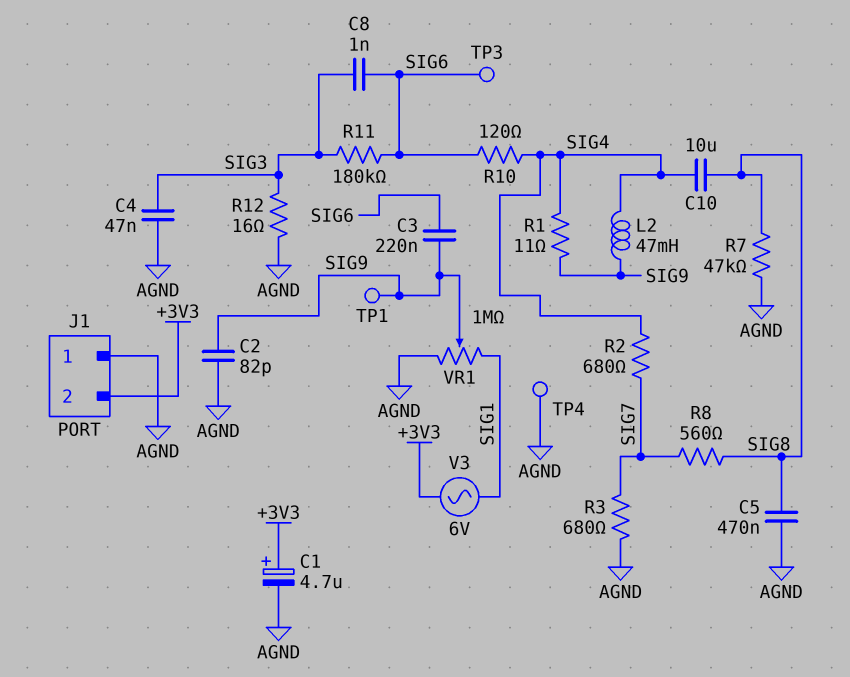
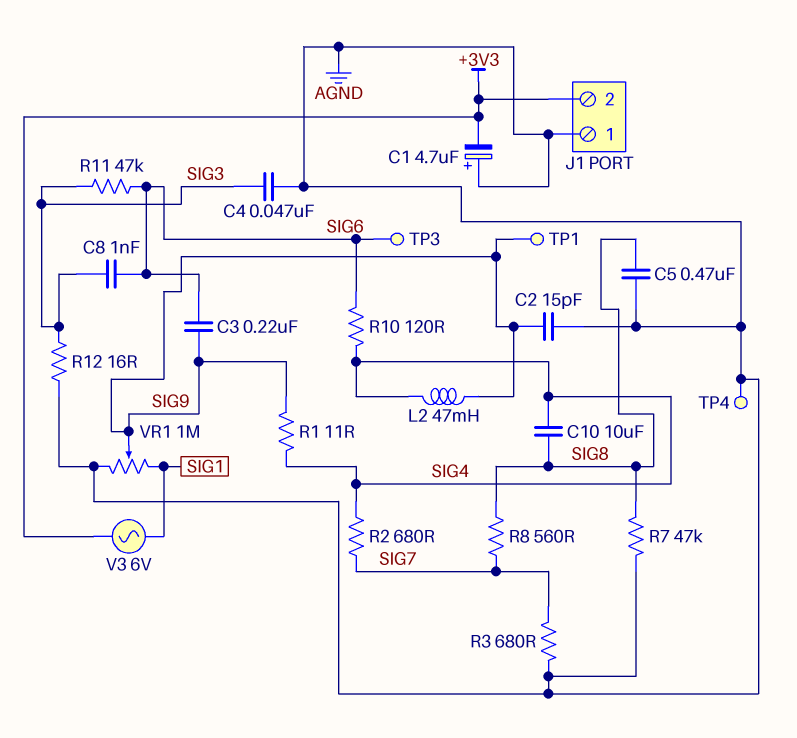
C1: 4.7uF (plus +3V3, minus AGND) -> 4.7uF (plus AGND, minus +3V3)
C2: 82pF (AGND, SIG9) -> 15pF (AGND, SIG9)
R11: 180k (SIG3, SIG6) -> 47k (SIG3, SIG6)

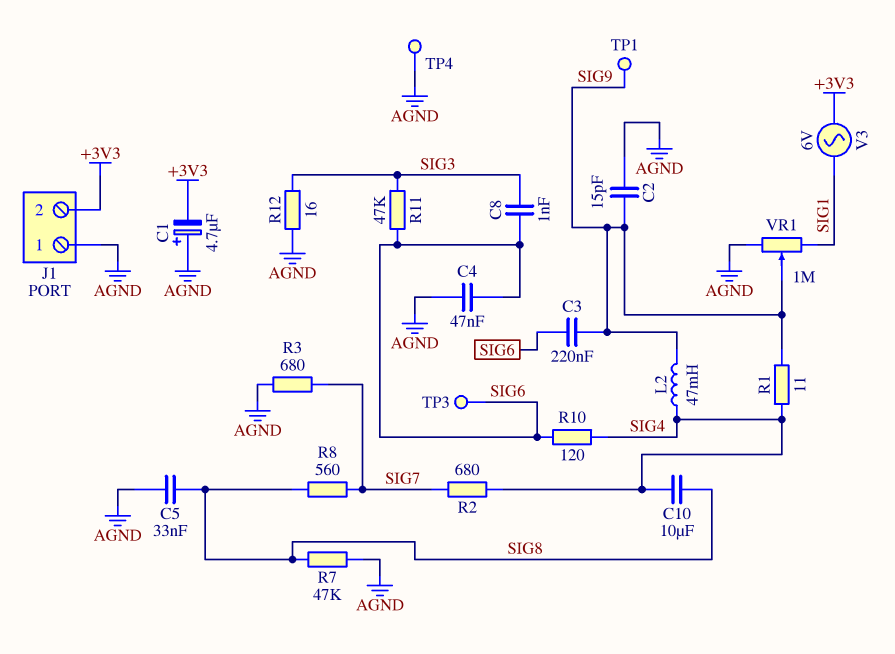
C4: 47nF (AGND, SIG3) -> 47nF (AGND, SIG6)
C5: 470nF (AGND, SIG8) -> 33nF (AGND, SIG8)

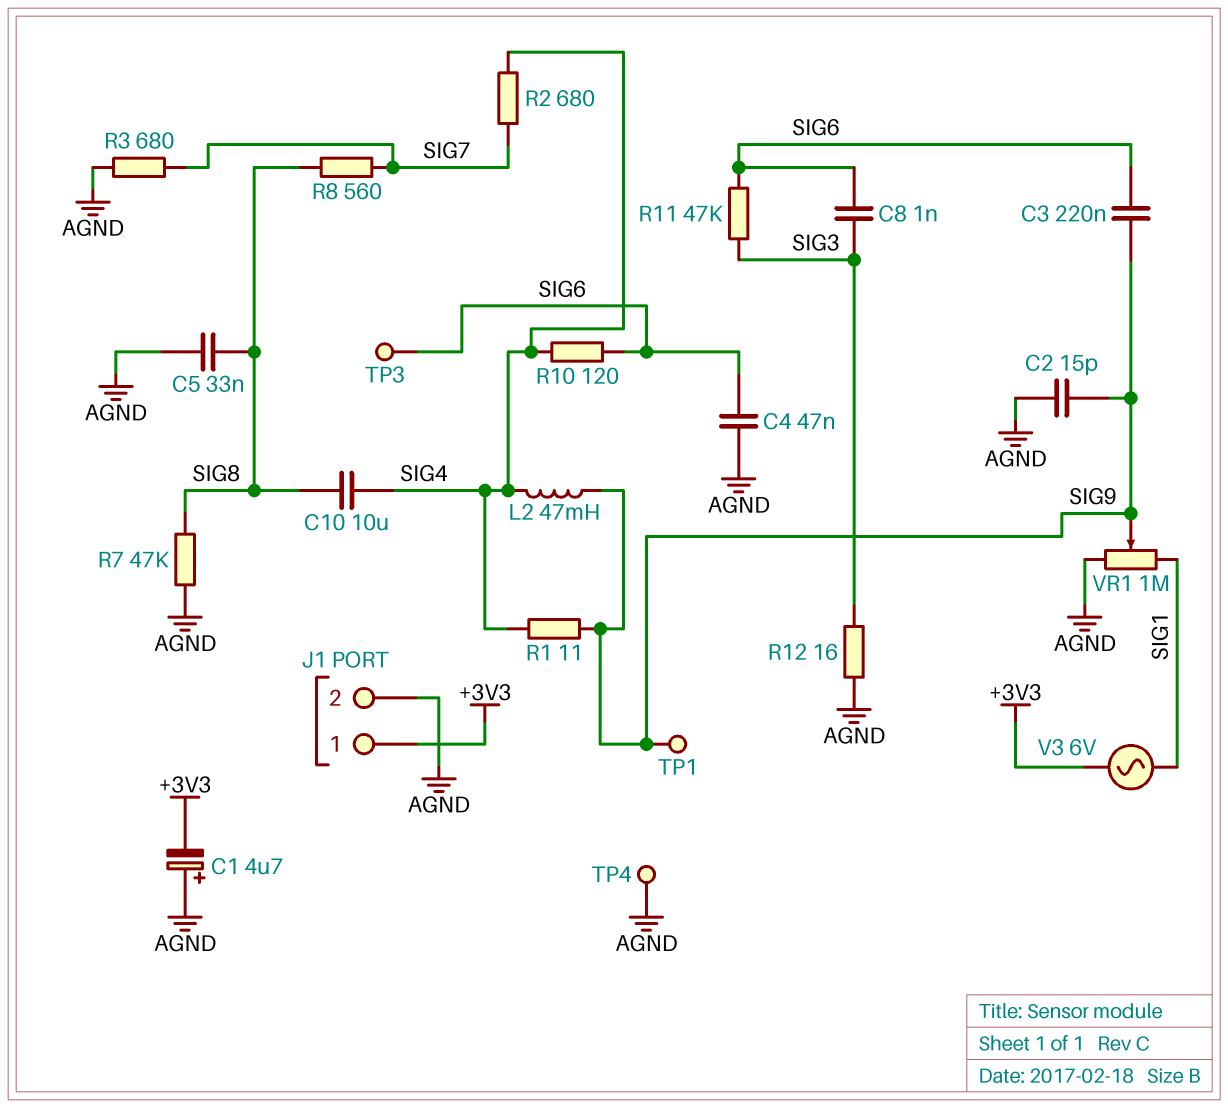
J1 pin 1: AGND -> +3V3
J1 pin 2: +3V3 -> AGND

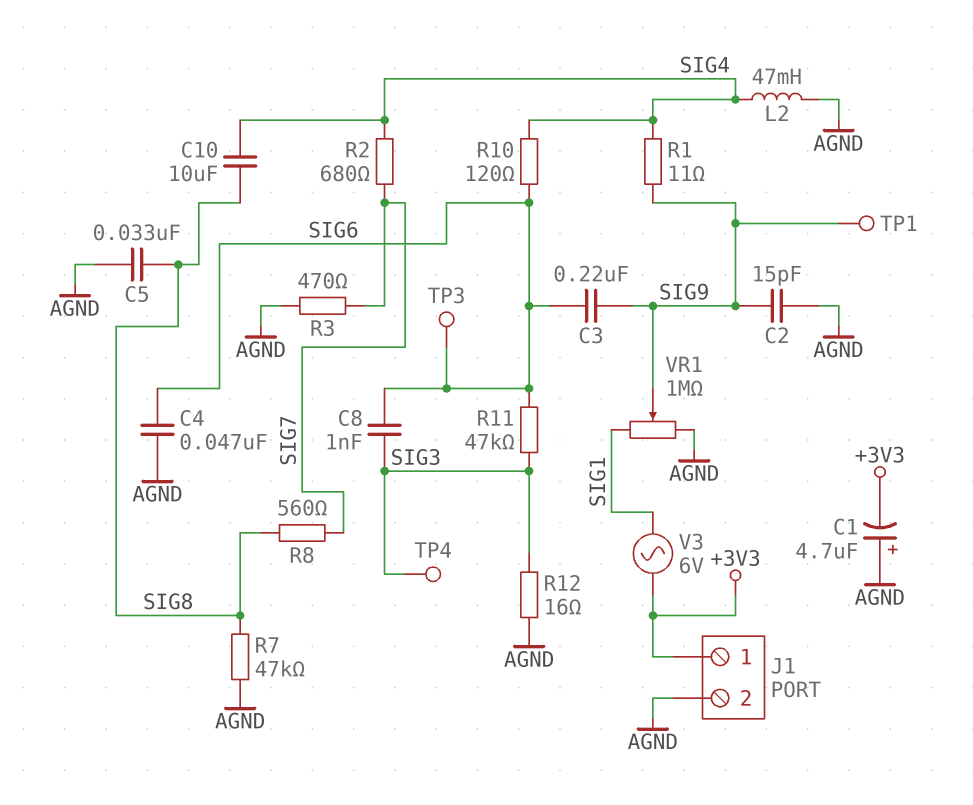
L2: 47mH (SIG4, SIG9) -> 47mH (AGND, SIG4)
R3: 680 (AGND, SIG7) -> 470 (AGND, SIG7)
TP4: test point (AGND) -> test point (SIG3)

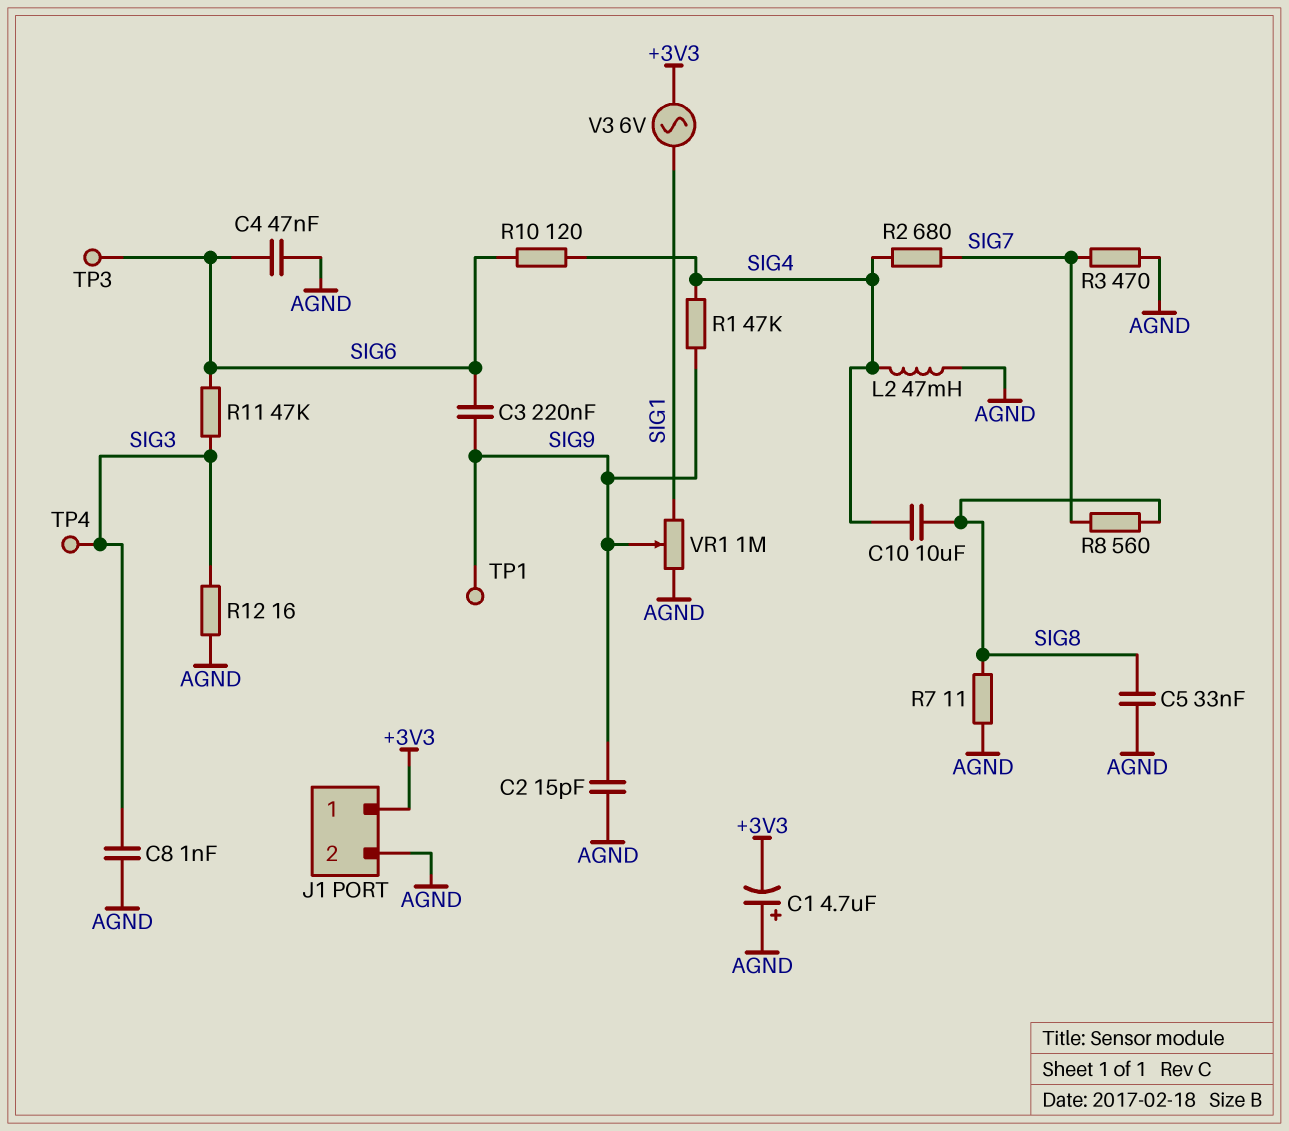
C8: 1nF (SIG3, SIG6) -> 1nF (AGND, SIG3)
R1: 11 (SIG4, SIG9) -> 47k (SIG4, SIG9)
R7: 47k (AGND, SIG8) -> 11 (AGND, SIG8)

